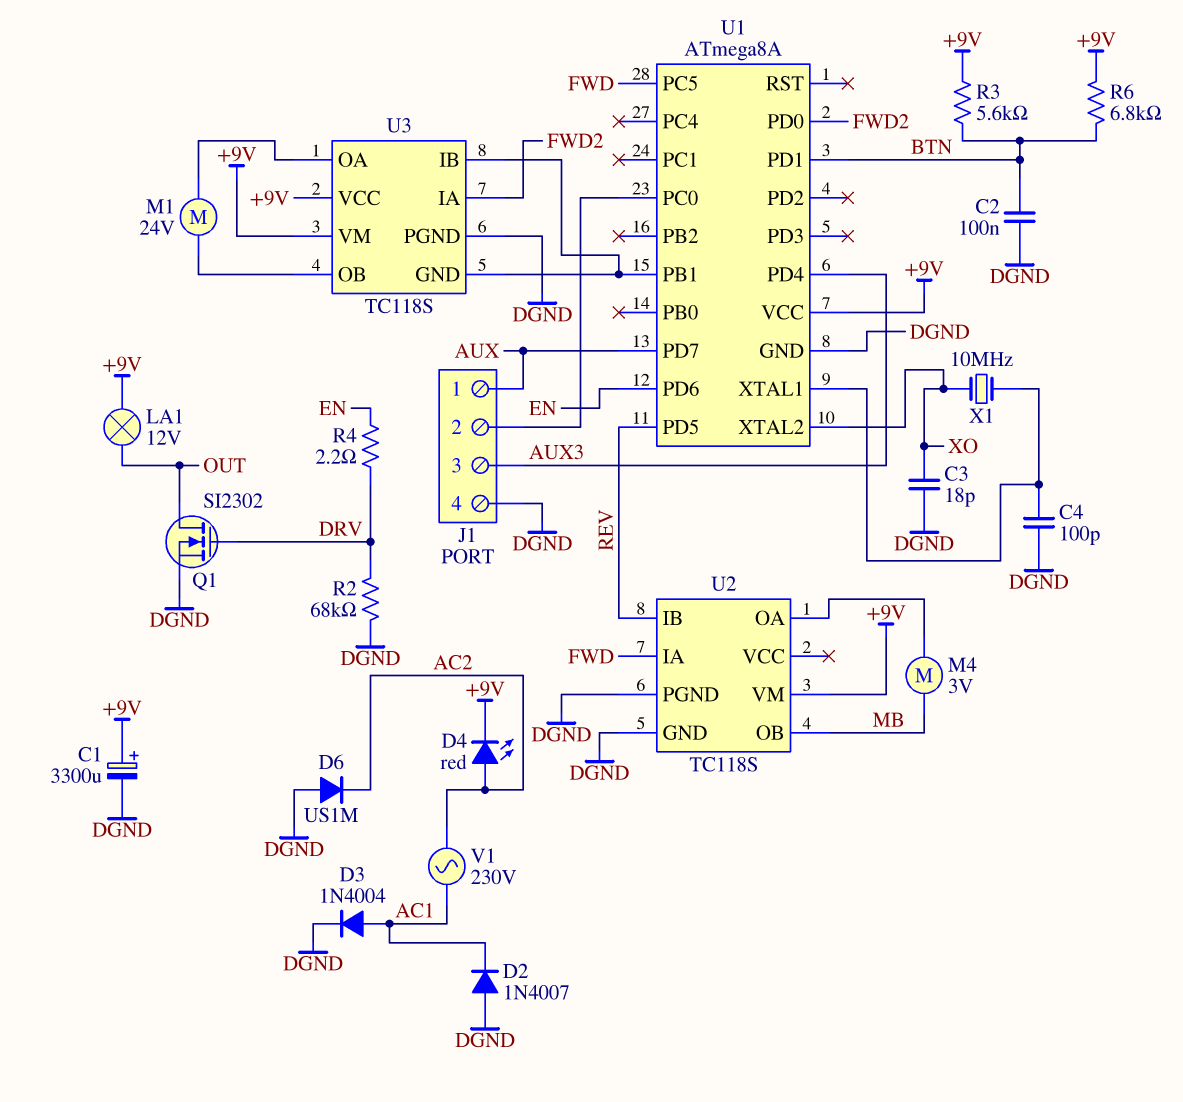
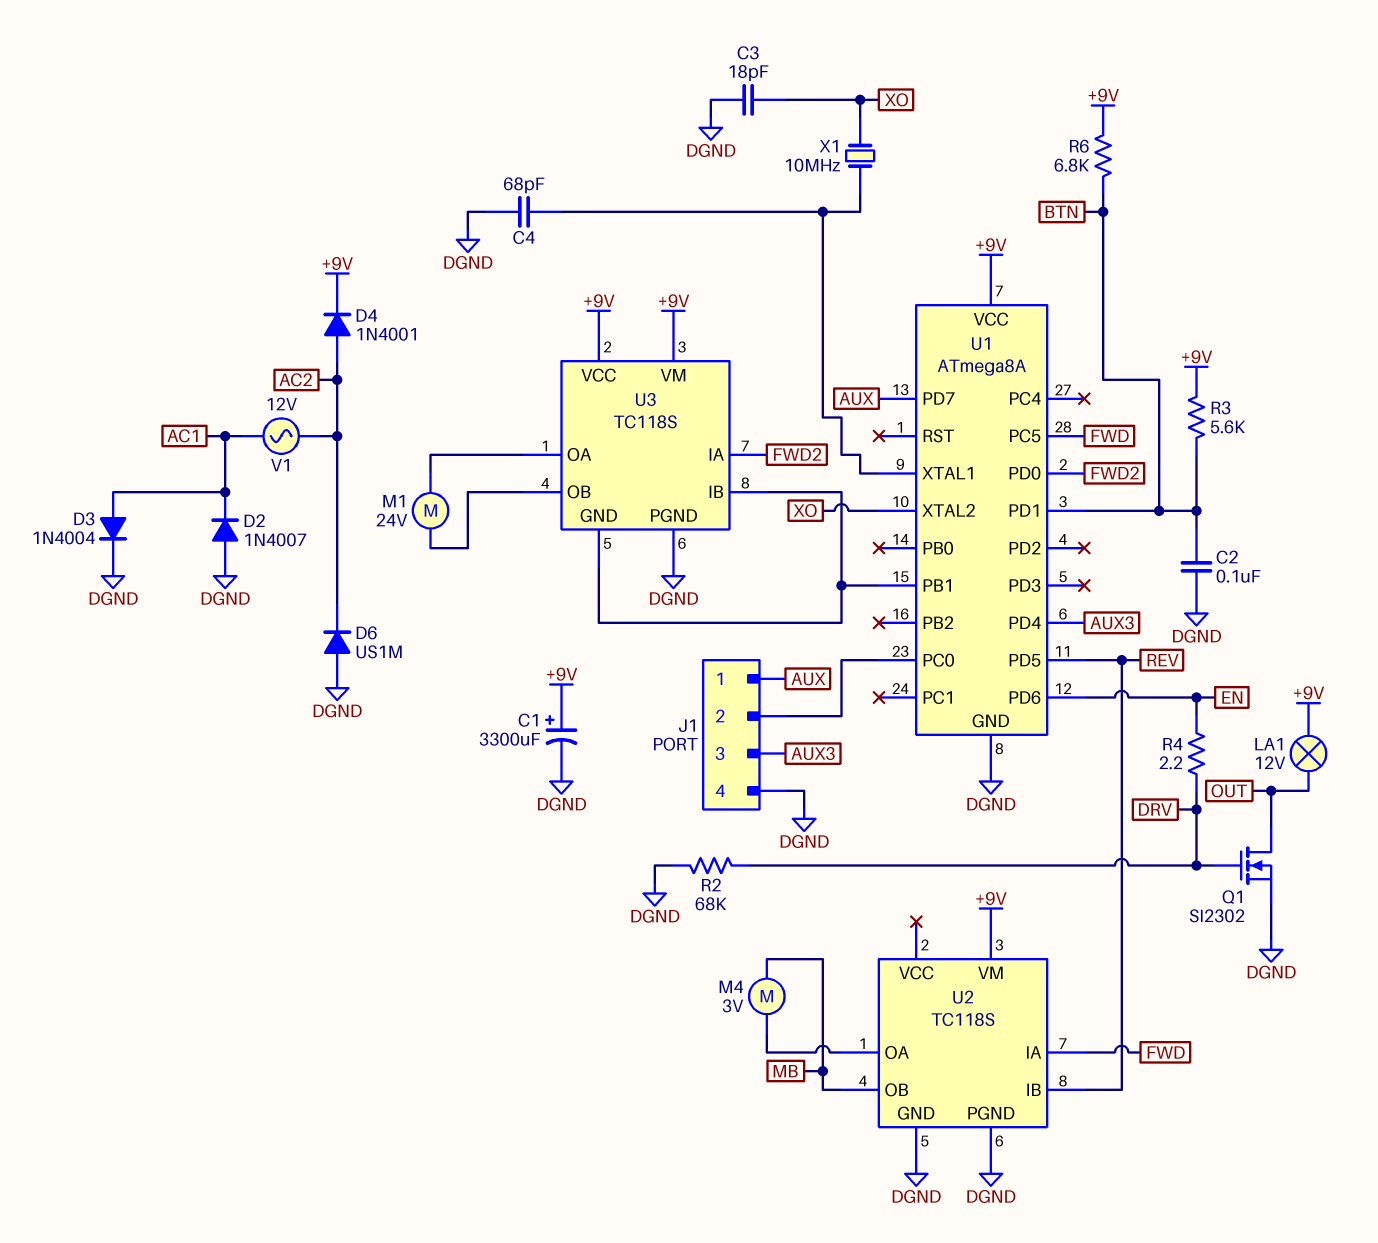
C4: 100pF (DGND, U1/XTAL1) -> 68pF (DGND, U1/XTAL1)
D4: LED red (A AC2, K +9V) -> diode 1N4001 (A AC2, K +9V)
V1: AC 230V (AC1, AC2) -> AC 12V (AC1, AC2)

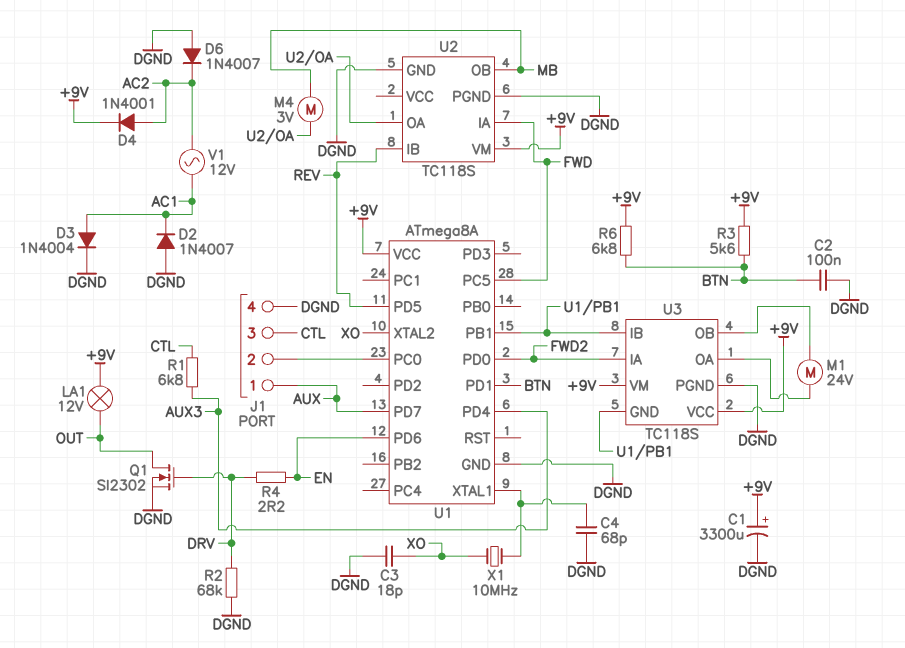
D6: diode US1M (A DGND, K AC2) -> diode 1N4007 (A DGND, K AC2)
J1 pin 3: AUX3 -> CTL
R1: none -> 6.8k (AUX3, CTL)

